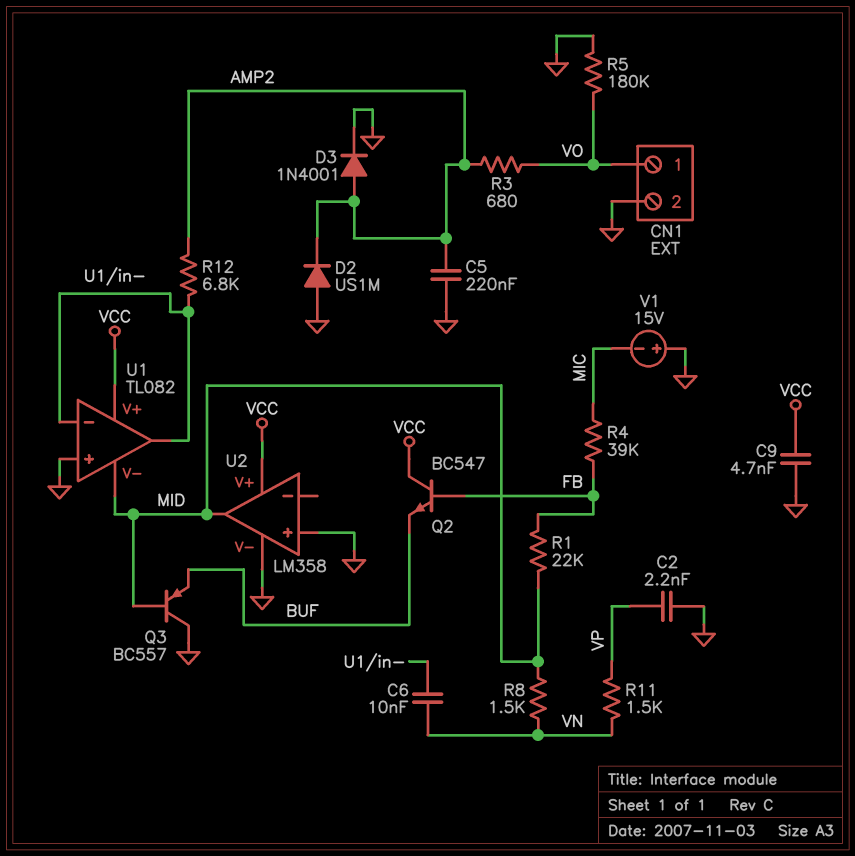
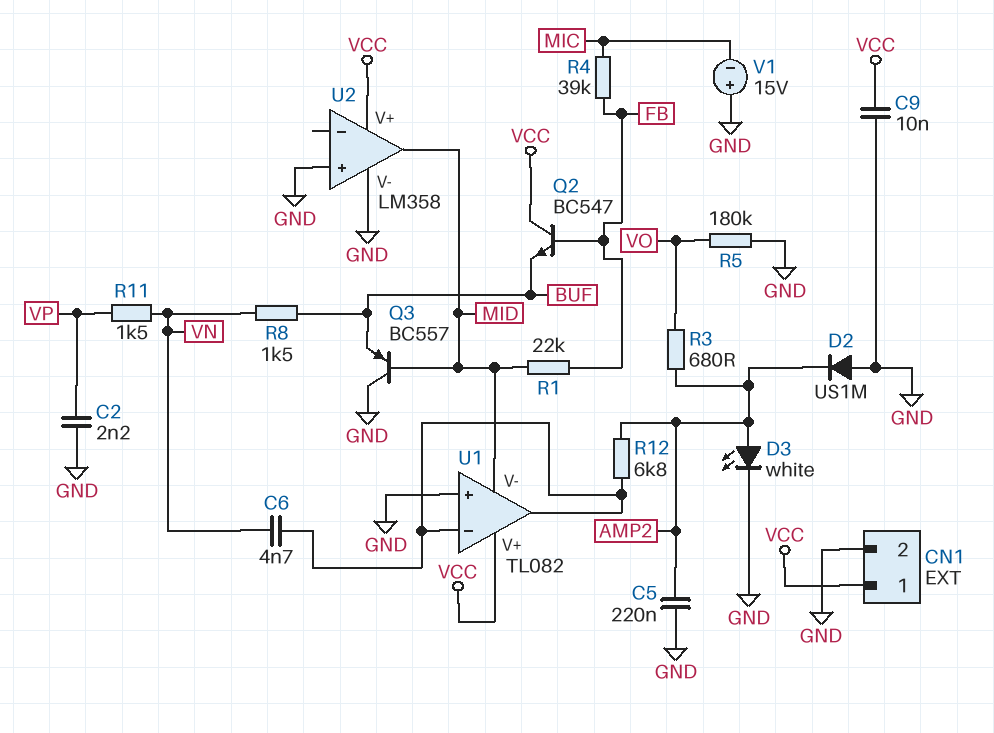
C6: 10nF (U1/in-, VN) -> 4.7nF (U1/in-, VN)
C9: 4.7nF (GND, VCC) -> 10nF (GND, VCC)
CN1 pin 1: VO -> VCC
D3: diode 1N4001 (A AMP2, K GND) -> LED white (A AMP2, K GND)
R8: 1.5k (MID, VN) -> 1.5k (BUF, VN)

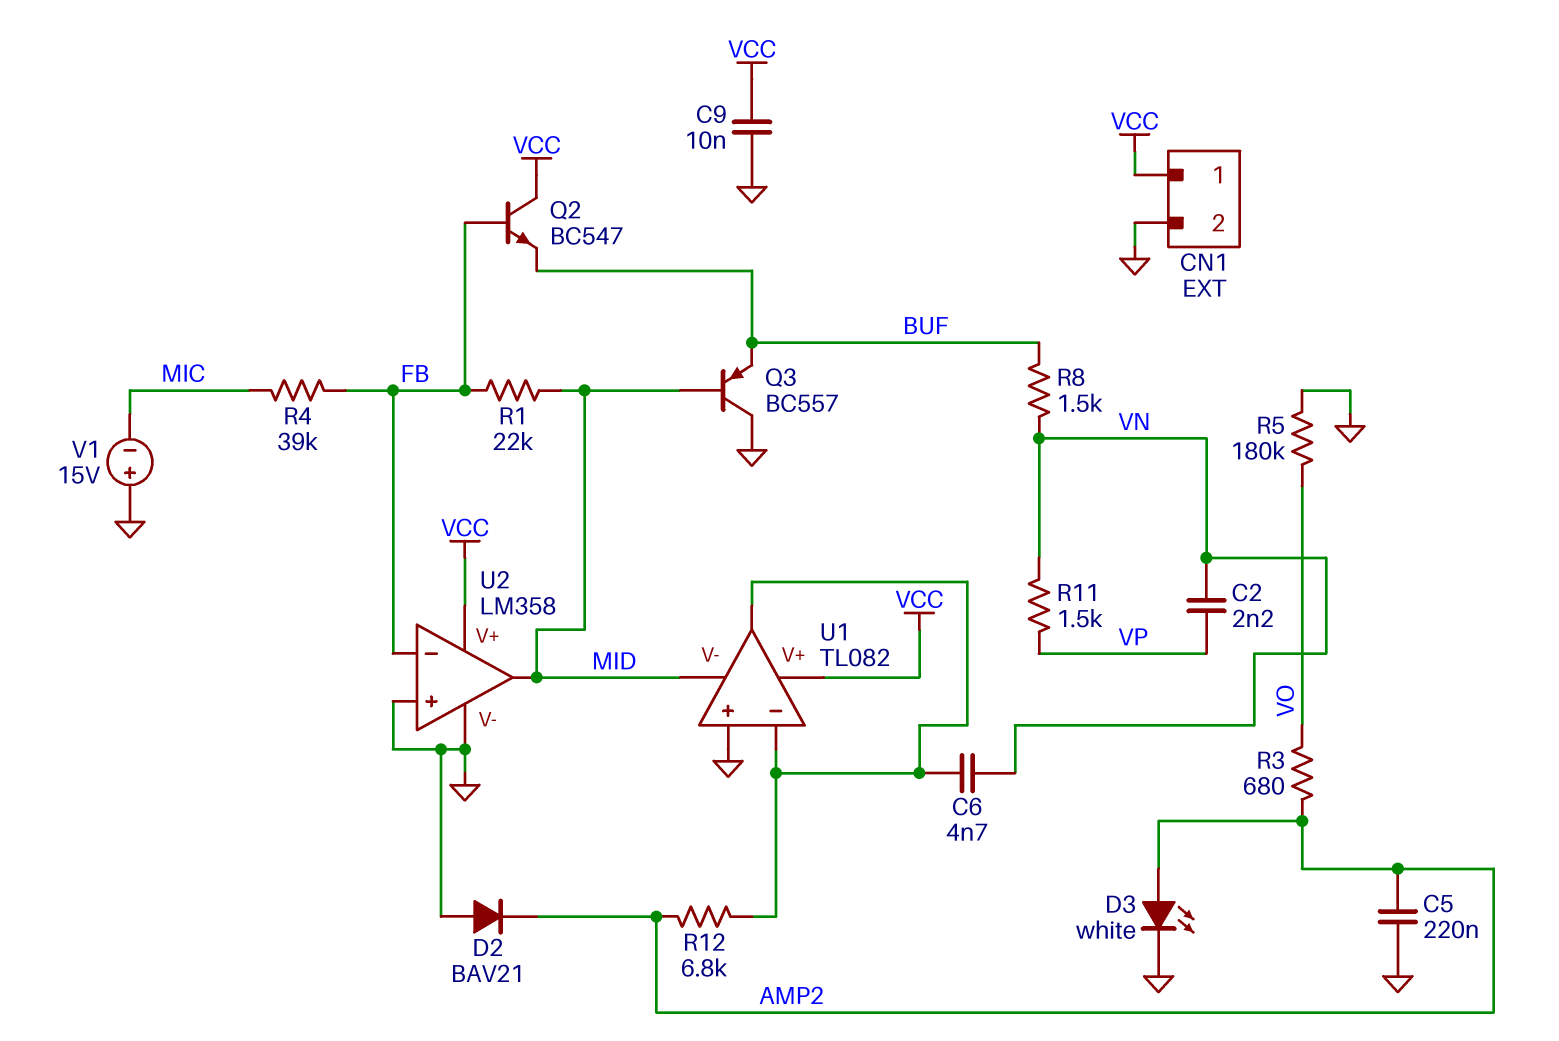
C2: 2.2nF (GND, VP) -> 2.2nF (VN, VP)
D2: diode US1M (A GND, K AMP2) -> diode BAV21 (A GND, K AMP2)
U2 pin in-: none -> FB

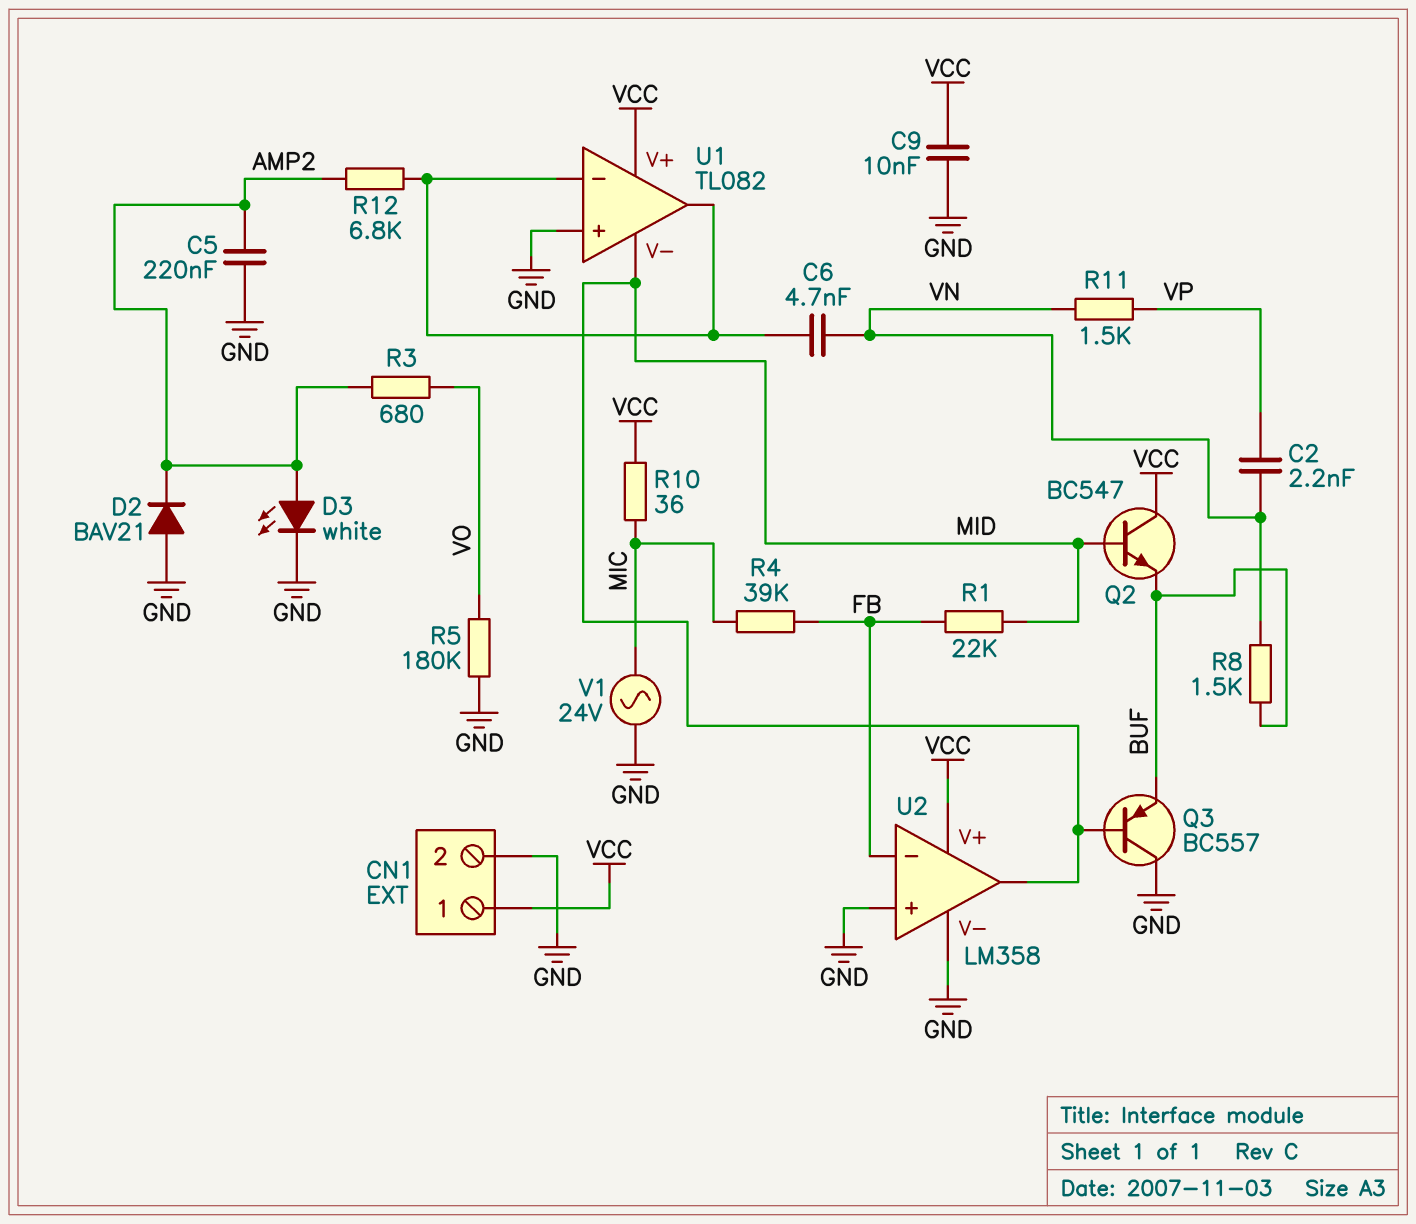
Q2: NPN BC547 (B FB, C VCC, E BUF) -> NPN BC547 (B MID, C VCC, E BUF)
R10: none -> 36 (MIC, VCC)
V1: 15V (plus GND, minus MIC) -> AC 24V (GND, MIC)

